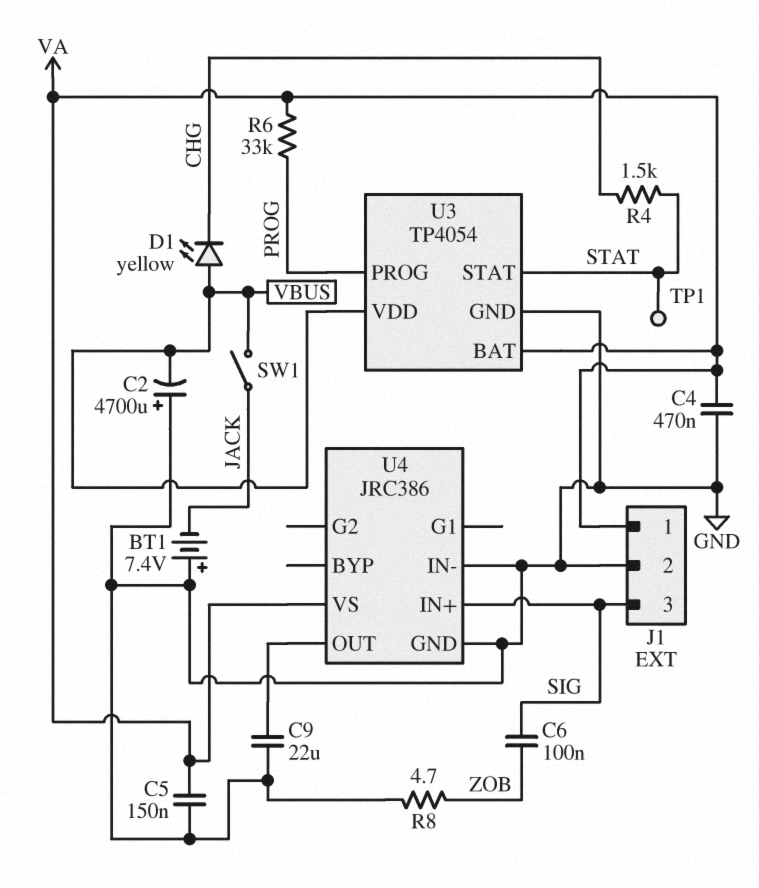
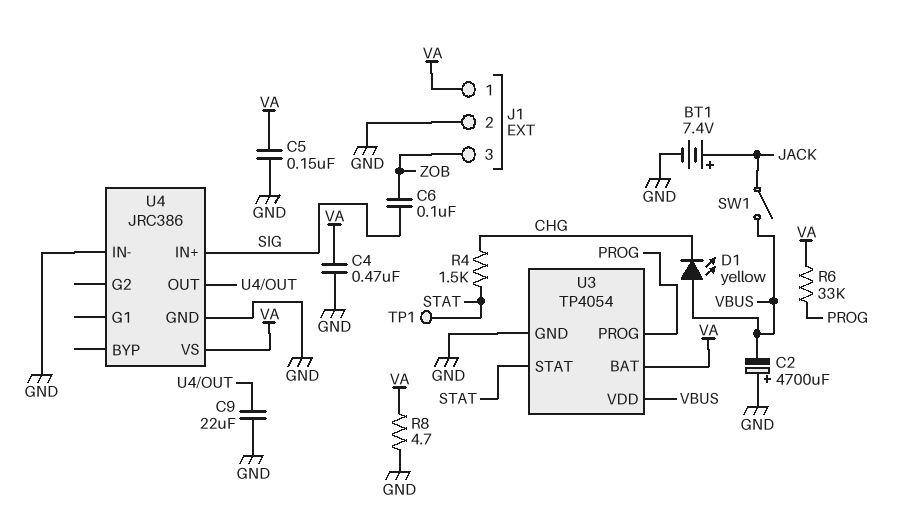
BT1: 7.4V (plus GND, minus JACK) -> 7.4V (plus JACK, minus GND)
J1 pin 3: SIG -> ZOB
R8: 4.7 (GND, ZOB) -> 4.7 (GND, VA)

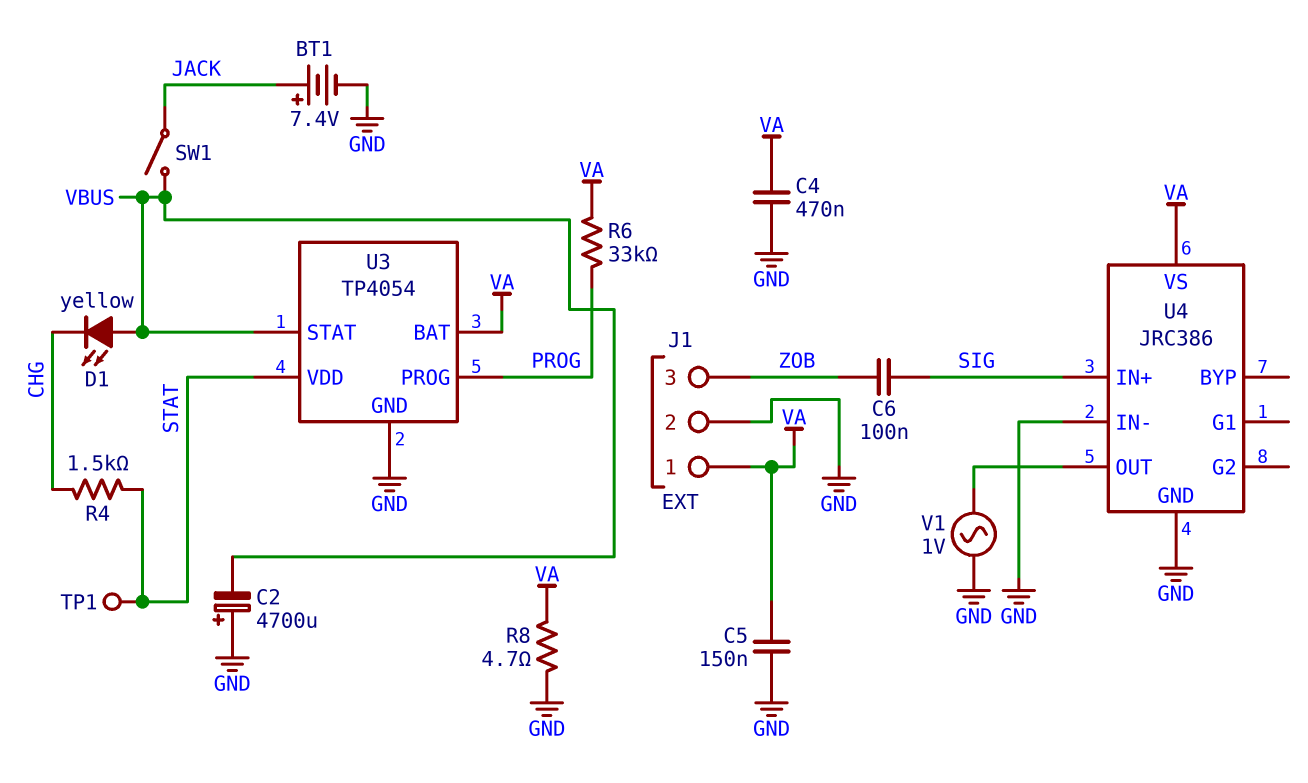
C9: 22uF (GND, U4/OUT) -> none
U3 pin STAT: STAT -> VBUS
U3 pin VDD: VBUS -> STAT
V1: none -> AC 1V (GND, U4/OUT)

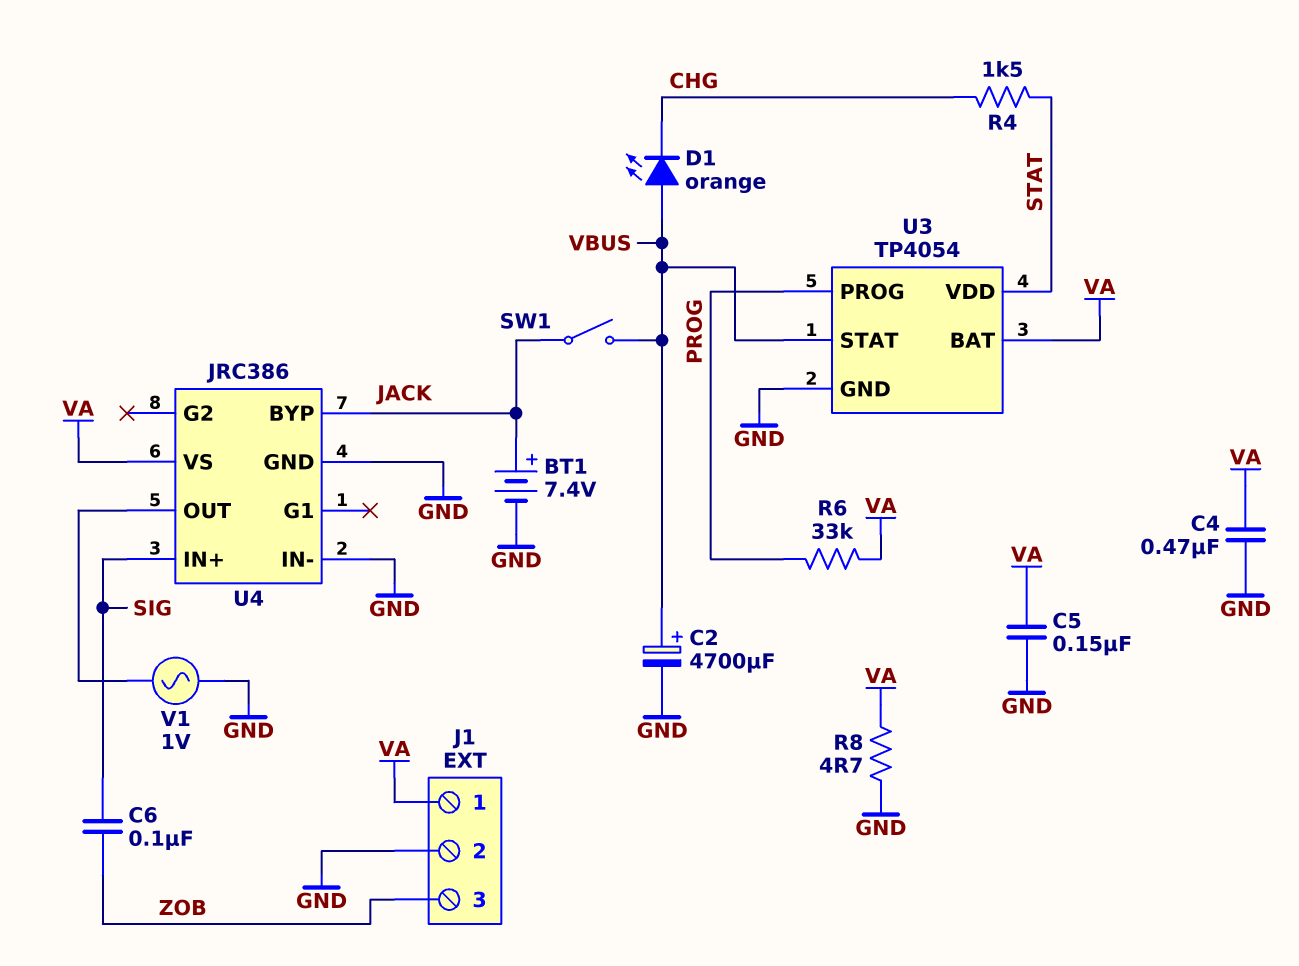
C2: 4700uF (plus GND, minus VBUS) -> 4700uF (plus VBUS, minus GND)
D1: LED yellow (A VBUS, K CHG) -> LED orange (A VBUS, K CHG)
TP1: test point (STAT) -> none
U4 pin BYP: none -> JACK

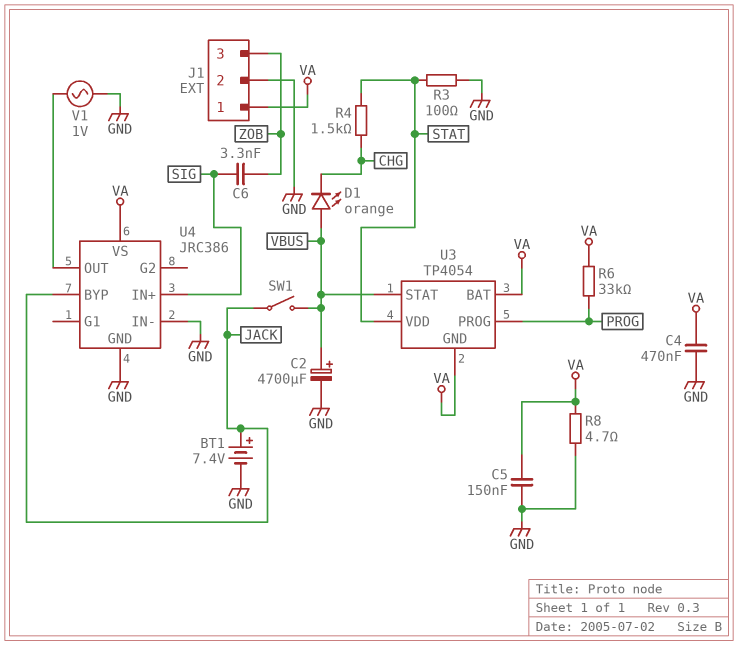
C6: 100nF (SIG, ZOB) -> 3.3nF (SIG, ZOB)
R3: none -> 100 (GND, STAT)
U3 pin GND: GND -> VA

